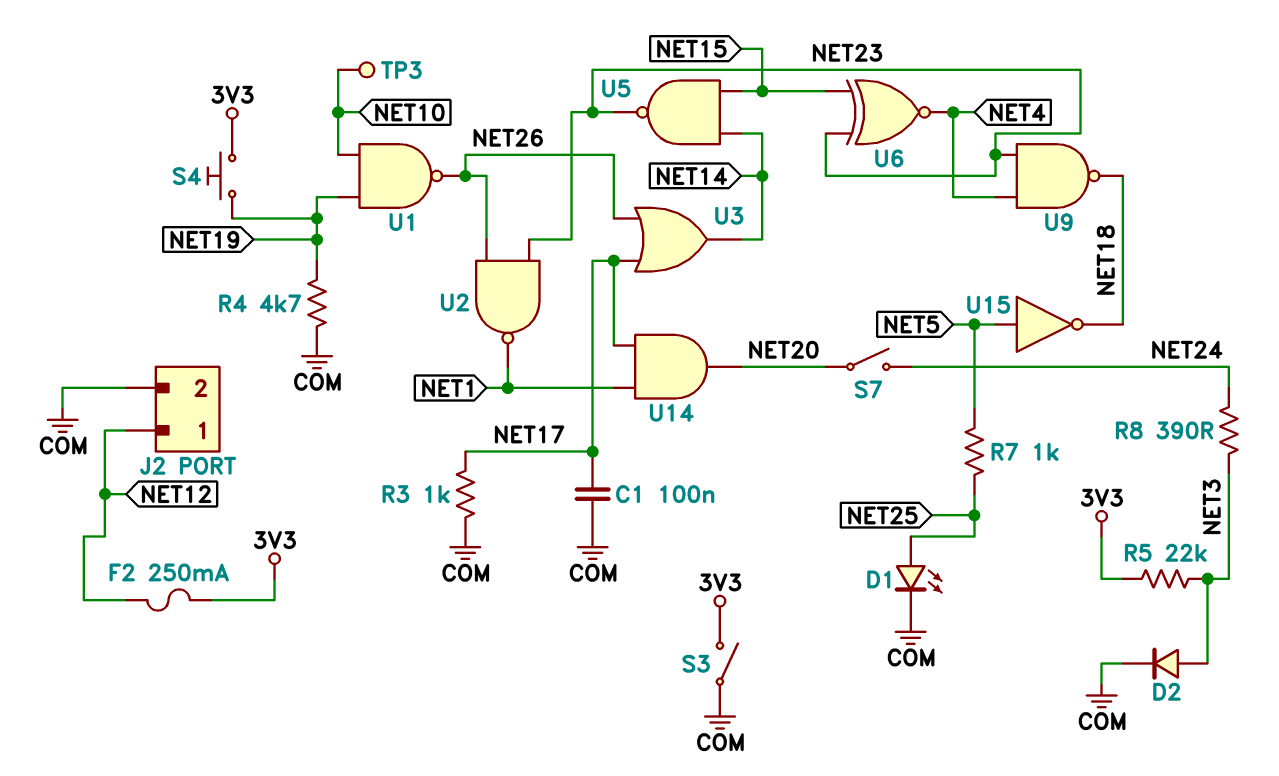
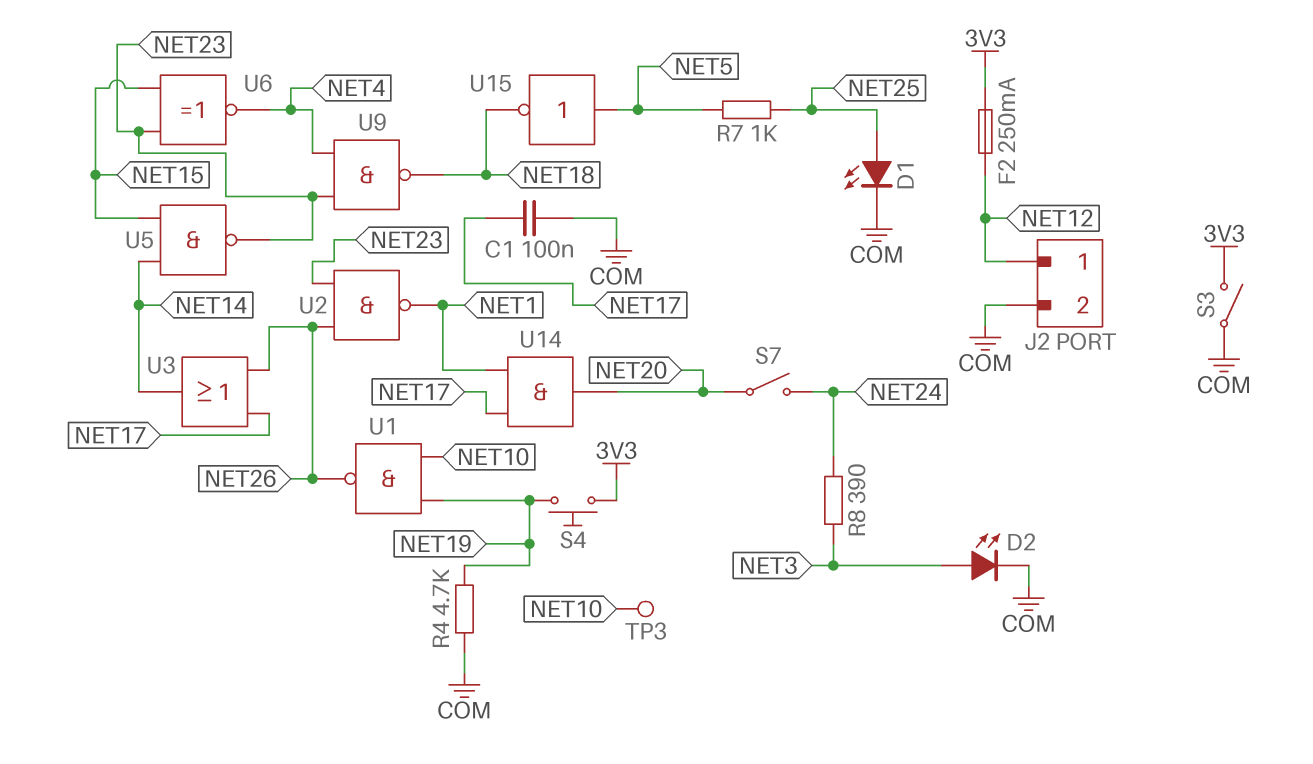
D2: diode (A NET3, K COM) -> LED (A NET3, K COM)
R3: 1k (COM, NET17) -> none
R5: 22k (3V3, NET3) -> none

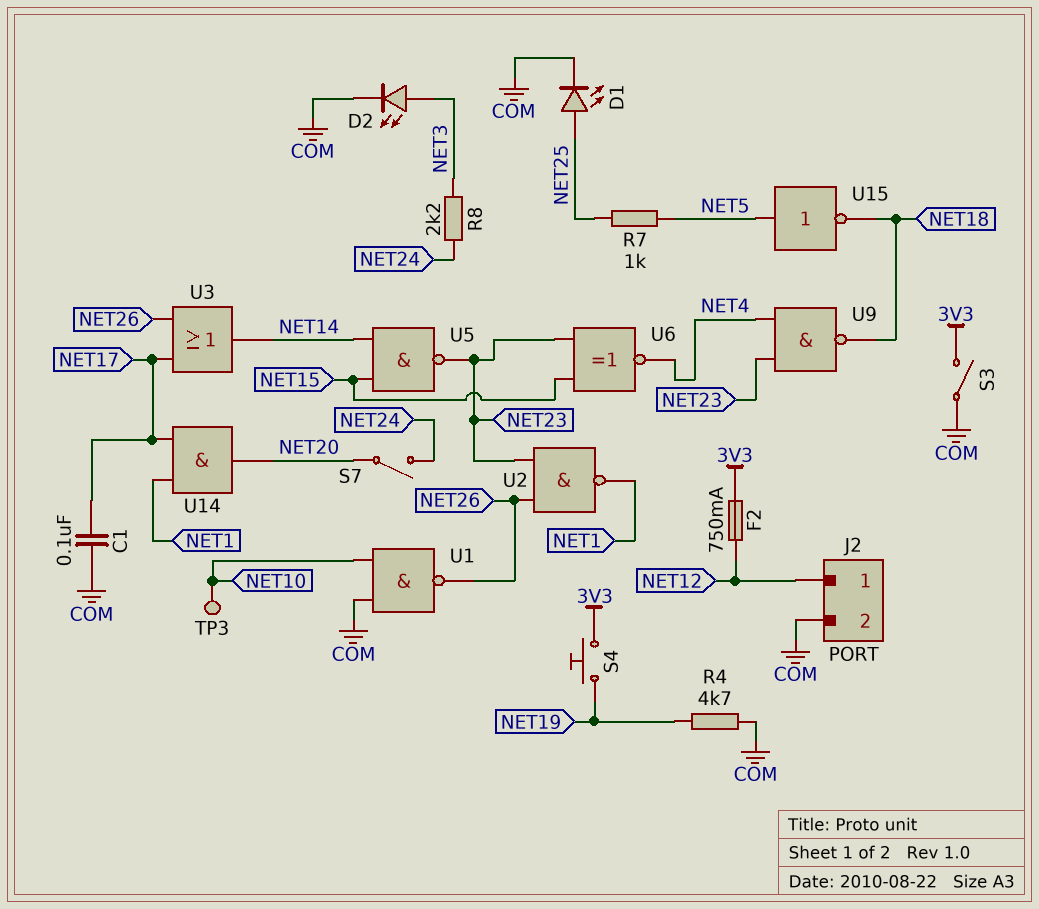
F2: 250mA (3V3, NET12) -> 750mA (3V3, NET12)
R8: 390 (NET3, NET24) -> 2.2k (NET3, NET24)
U1: NAND (in NET10, in NET19, out NET26) -> NAND (in COM, in NET10, out NET26)

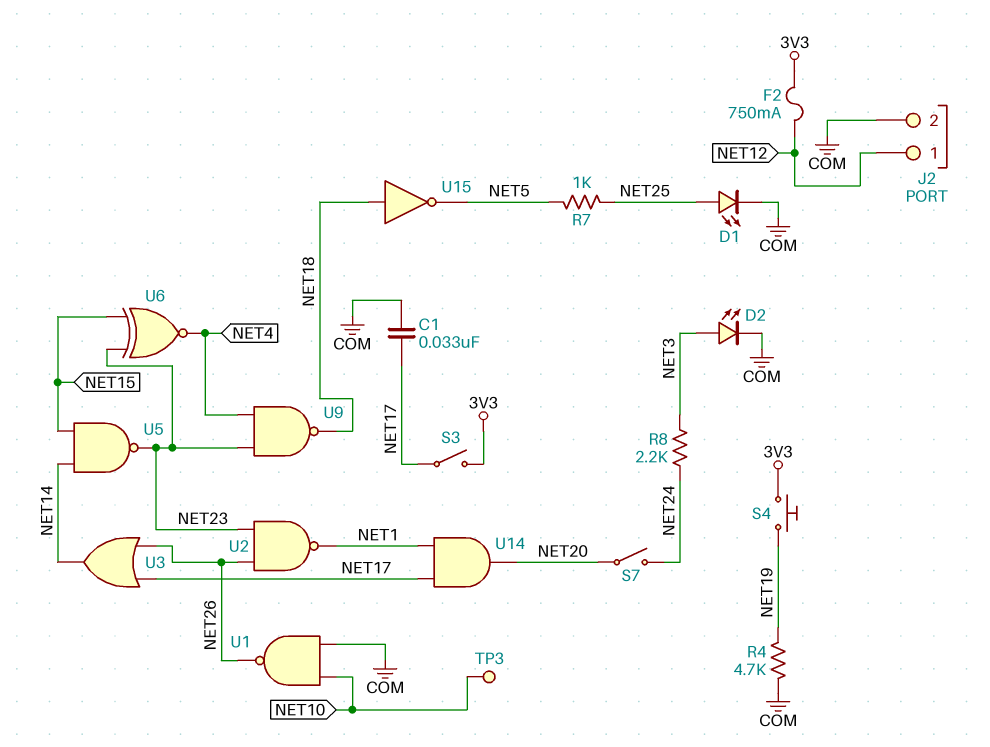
C1: 100nF (COM, NET17) -> 33nF (COM, NET17)
S3: switch (3V3, COM) -> switch (3V3, NET17)
U15: NOT (in NET5, out NET18) -> NOT (in NET18, out NET5)

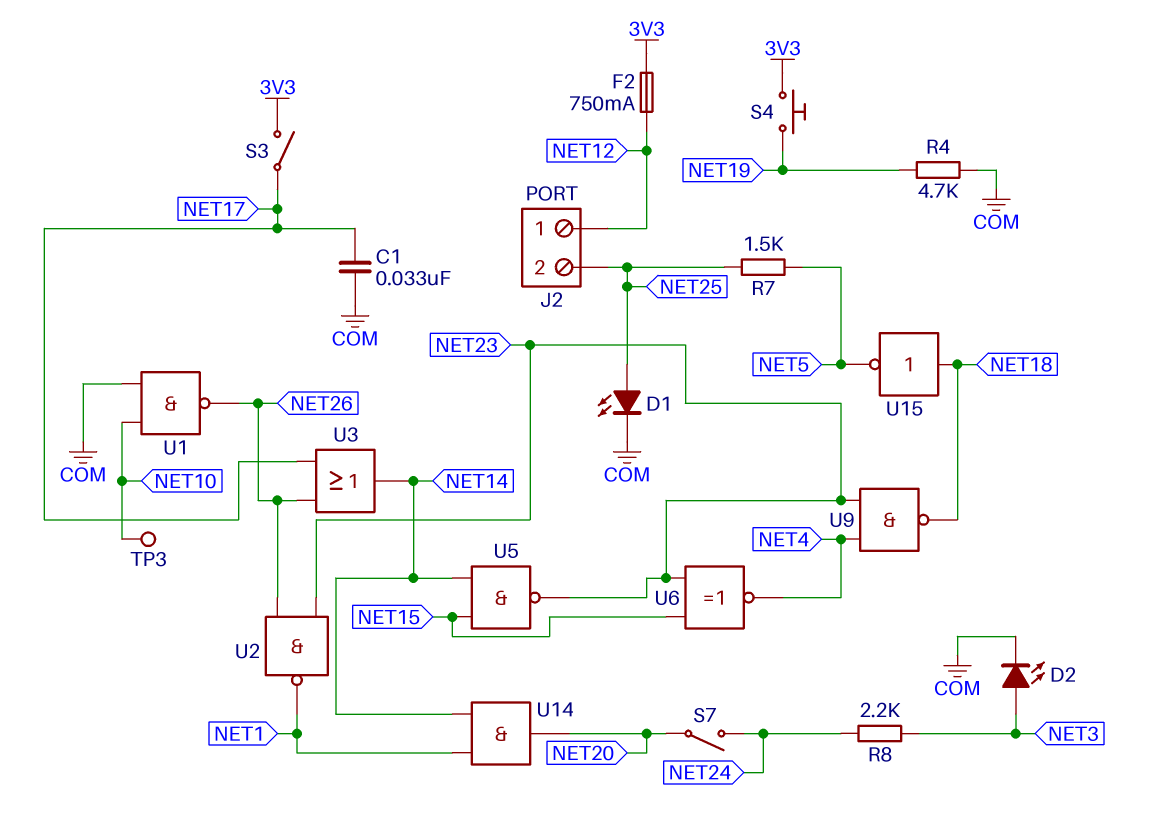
J2 pin 2: COM -> NET25
R7: 1k (NET5, NET25) -> 1.5k (NET5, NET25)
U14: AND (in NET1, in NET17, out NET20) -> AND (in NET1, in NET14, out NET20)

